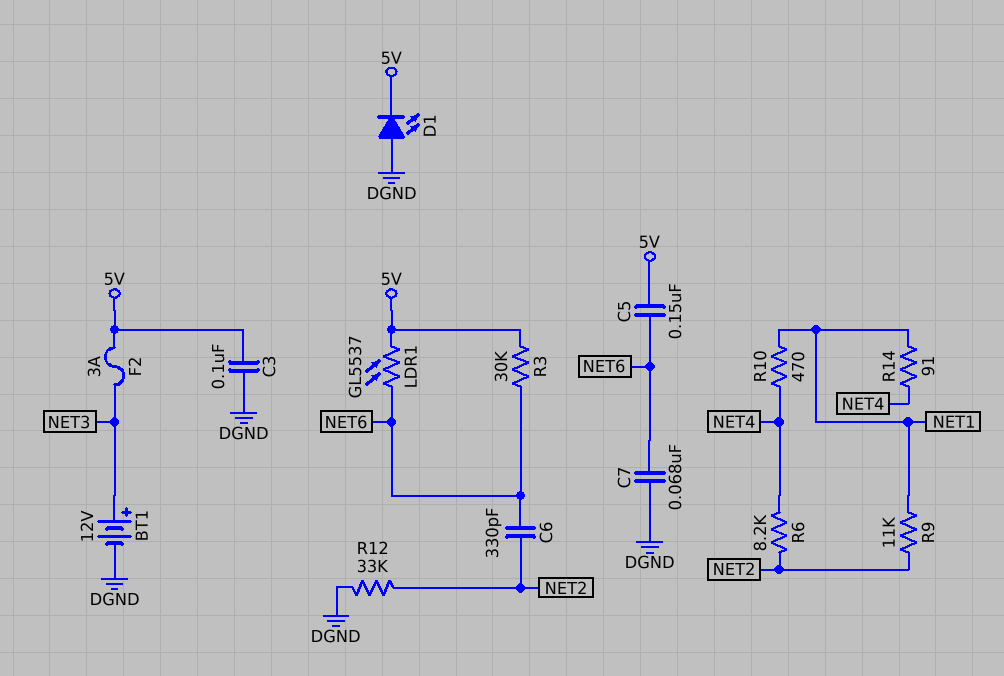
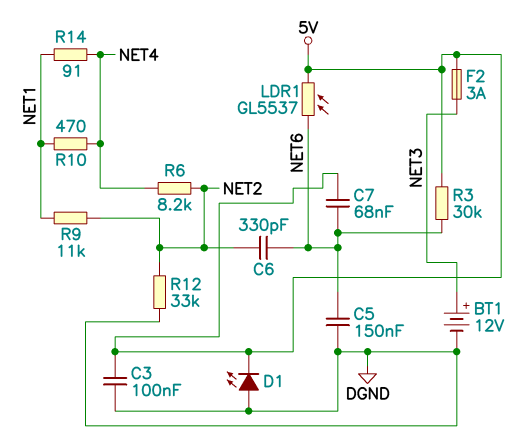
C5: 150nF (5V, NET6) -> 150nF (DGND, NET6)
C7: 68nF (DGND, NET6) -> 68nF (5V, NET6)

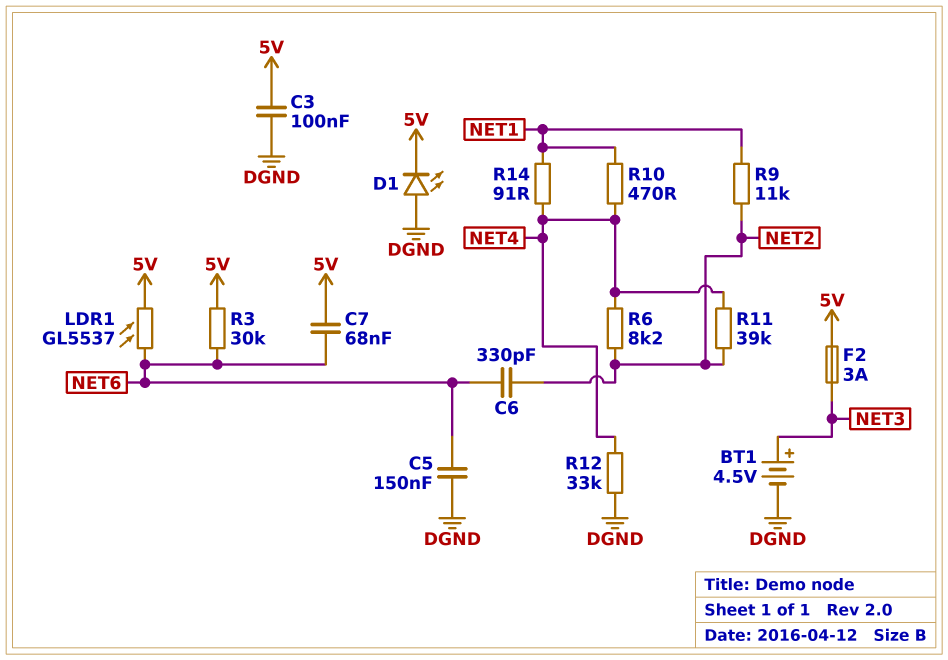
BT1: 12V (plus NET3, minus DGND) -> 4.5V (plus NET3, minus DGND)
R11: none -> 39k (NET2, NET4)
R12: 33k (DGND, NET2) -> 33k (DGND, NET4)

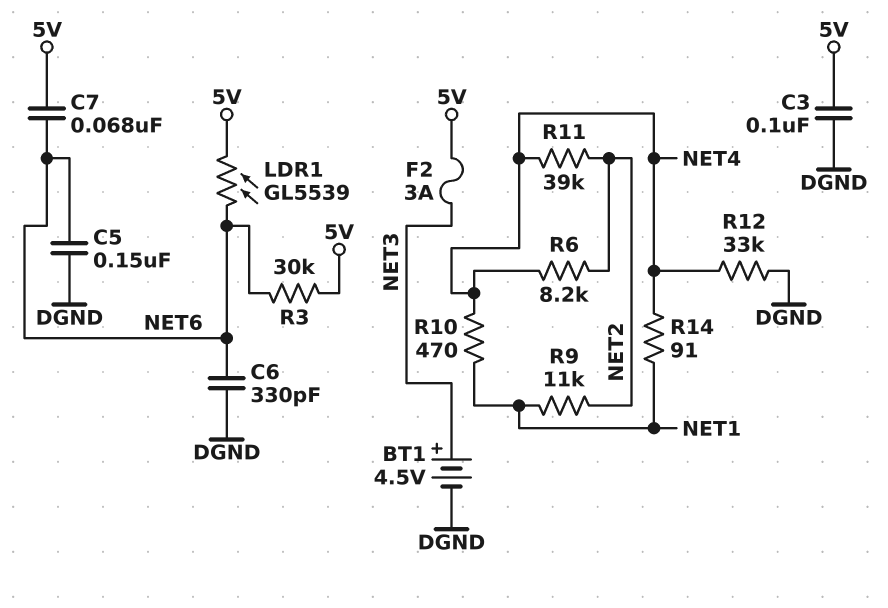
C6: 330pF (NET2, NET6) -> 330pF (DGND, NET6)
D1: LED (A DGND, K 5V) -> none
LDR1: GL5537 (5V, NET6) -> GL5539 (5V, NET6)

